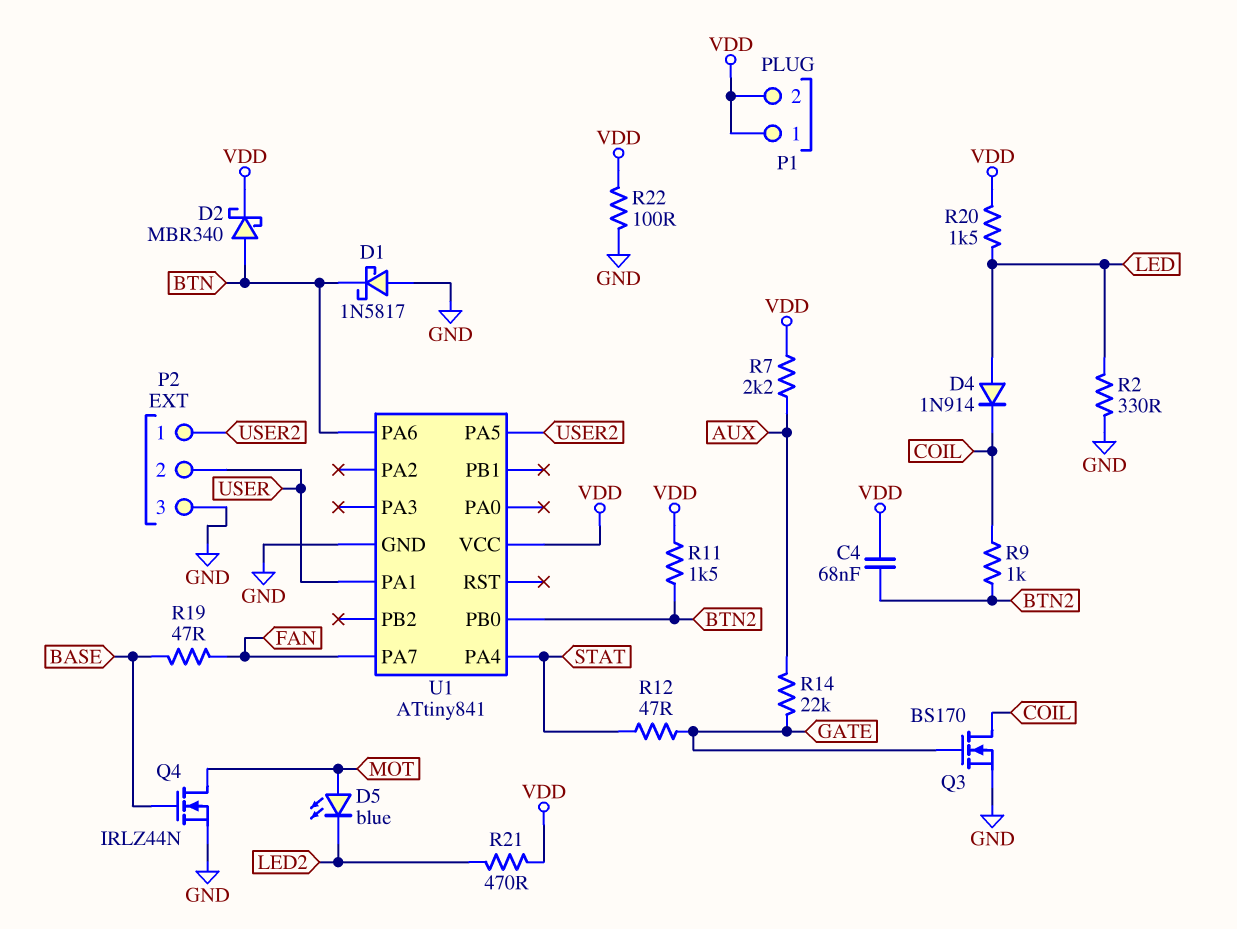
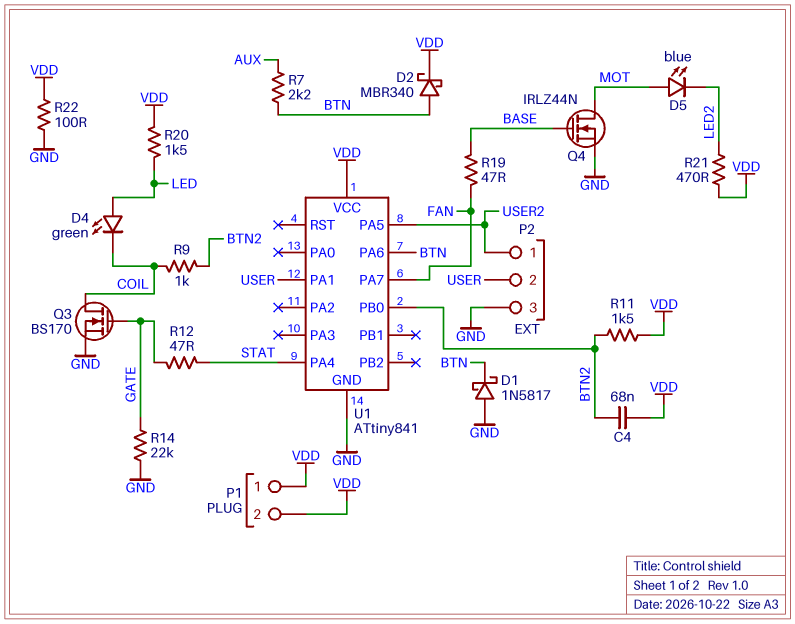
D4: diode 1N914 (A LED, K COIL) -> LED green (A LED, K COIL)
R2: 330 (GND, LED) -> none
R7: 2.2k (AUX, VDD) -> 2.2k (AUX, BTN)
R14: 22k (AUX, GATE) -> 22k (GATE, GND)

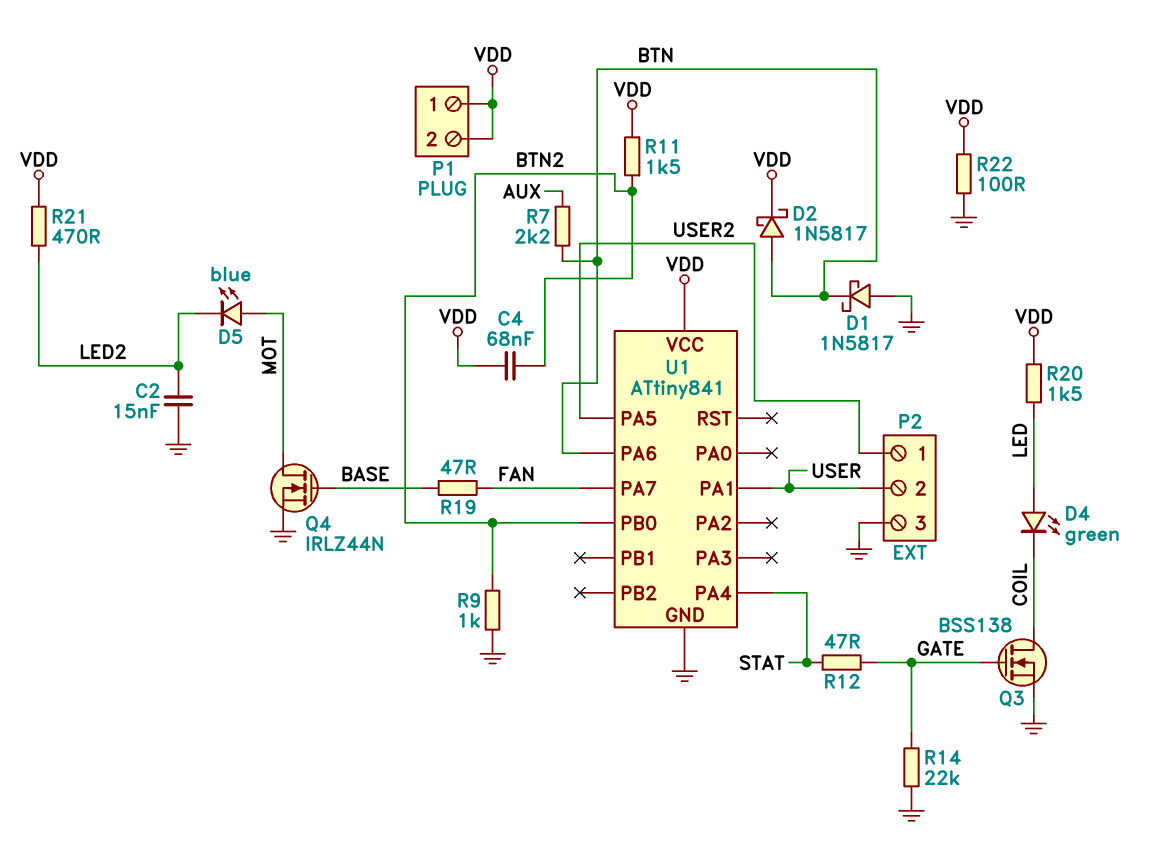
C2: none -> 15nF (GND, LED2)
D2: schottky MBR340 (A BTN, K VDD) -> schottky 1N5817 (A BTN, K VDD)
Q3: NMOS BS170 (G GATE, D COIL, S GND) -> NMOS BSS138 (G GATE, D COIL, S GND)
R9: 1k (BTN2, COIL) -> 1k (BTN2, GND)

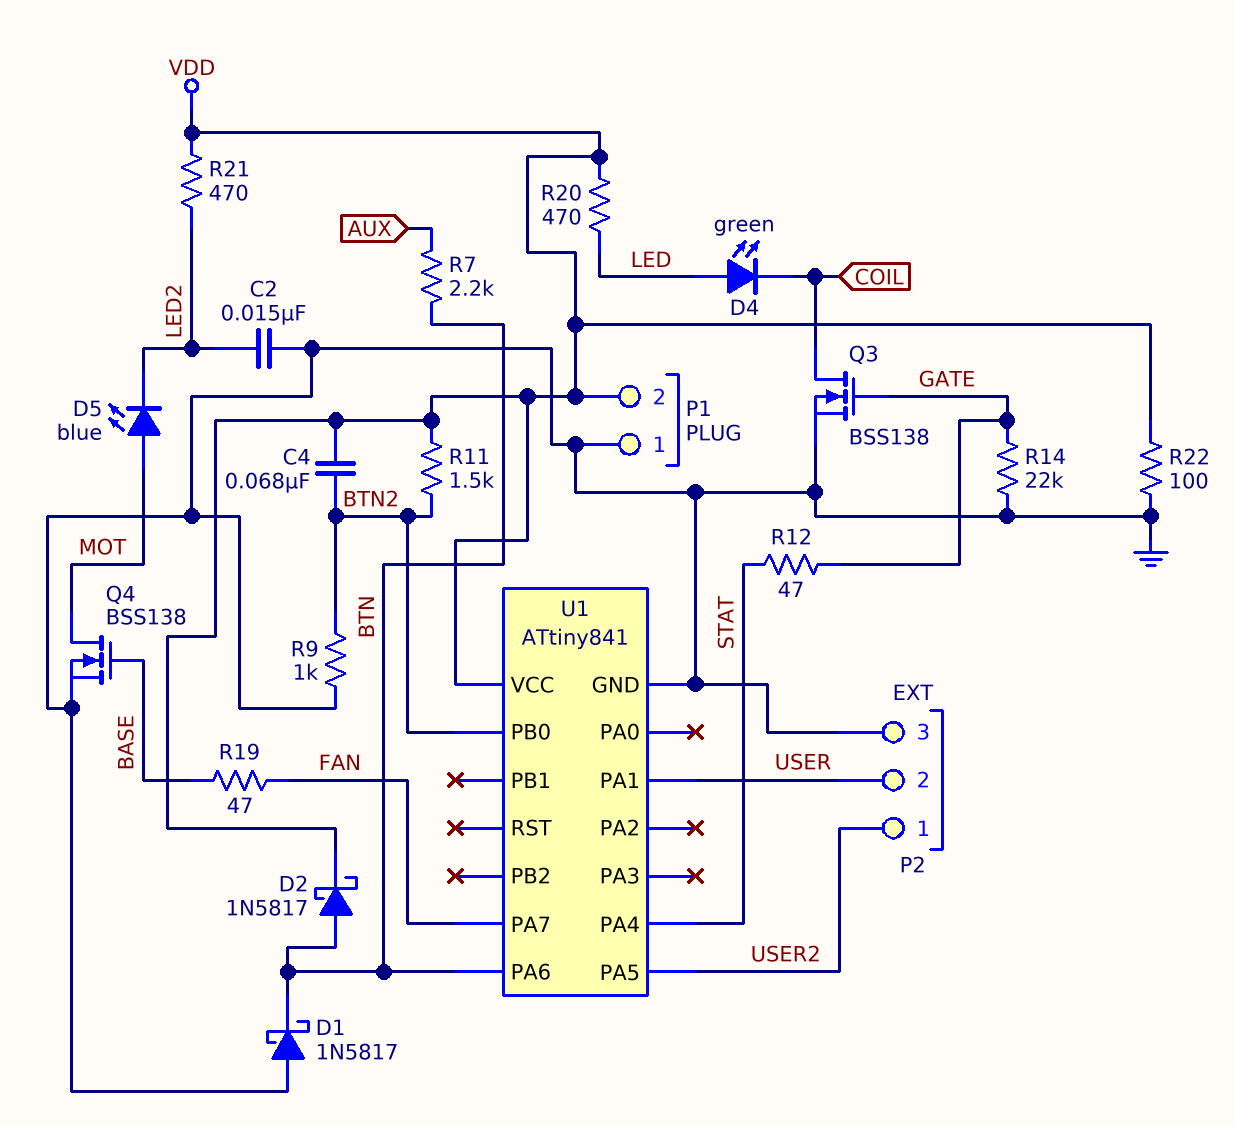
P1 pin 1: VDD -> GND
Q4: NMOS IRLZ44N (G BASE, D MOT, S GND) -> NMOS BSS138 (G BASE, D MOT, S GND)
R20: 1.5k (LED, VDD) -> 470 (LED, VDD)

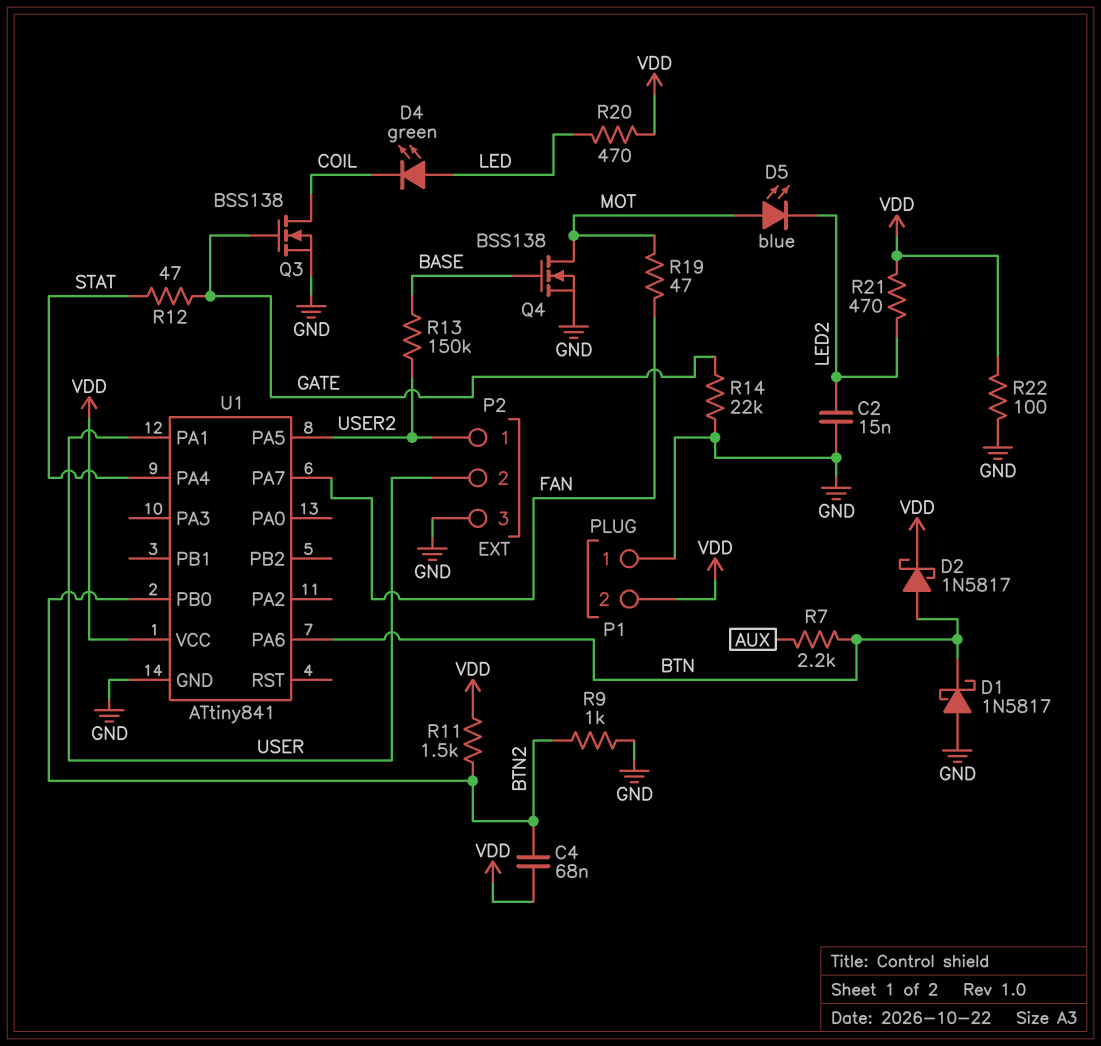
R13: none -> 150k (BASE, USER2)
R19: 47 (BASE, FAN) -> 47 (FAN, MOT)

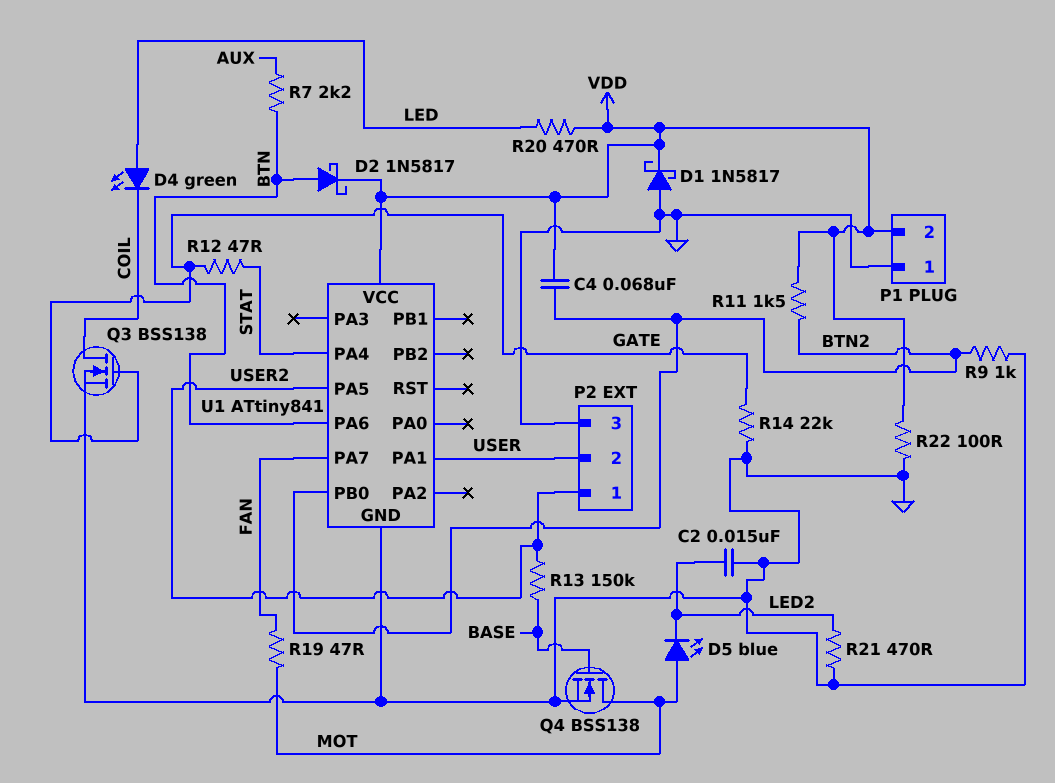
D1: schottky 1N5817 (A GND, K BTN) -> schottky 1N5817 (A GND, K VDD)
R21: 470 (LED2, VDD) -> 470 (GND, LED2)

